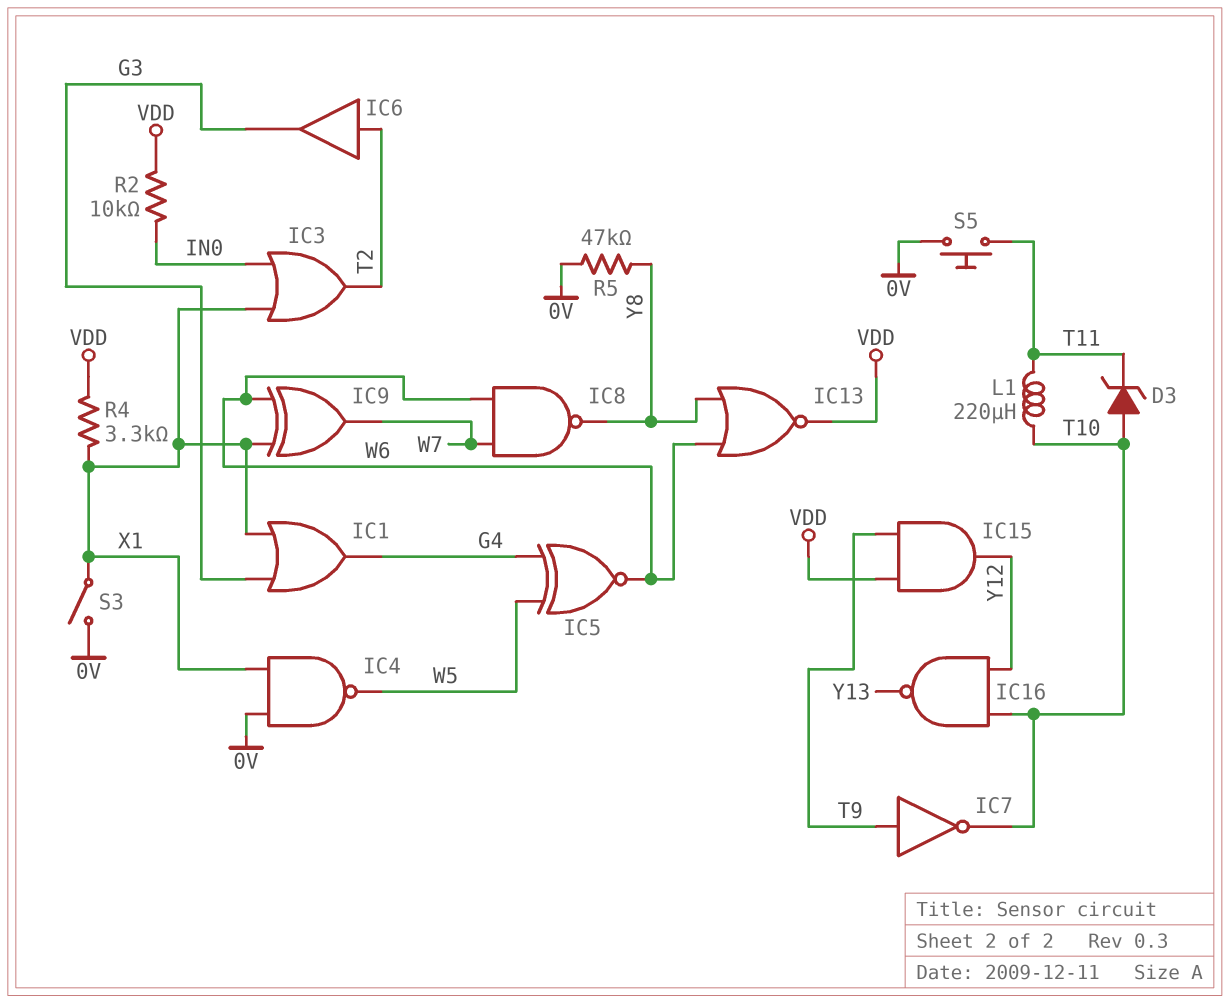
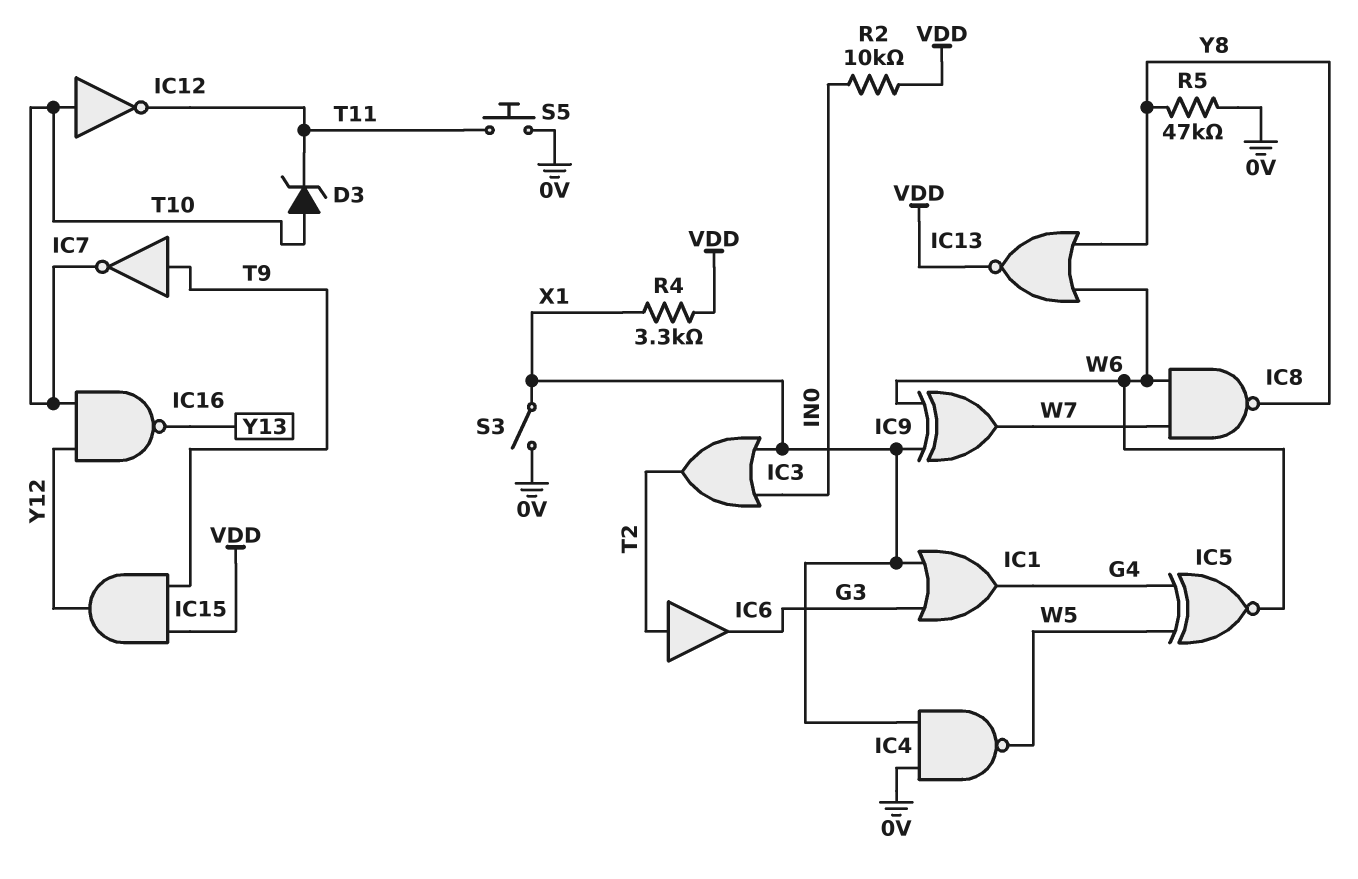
IC12: none -> NOT (in T10, out T11)
L1: 220uH (T10, T11) -> none

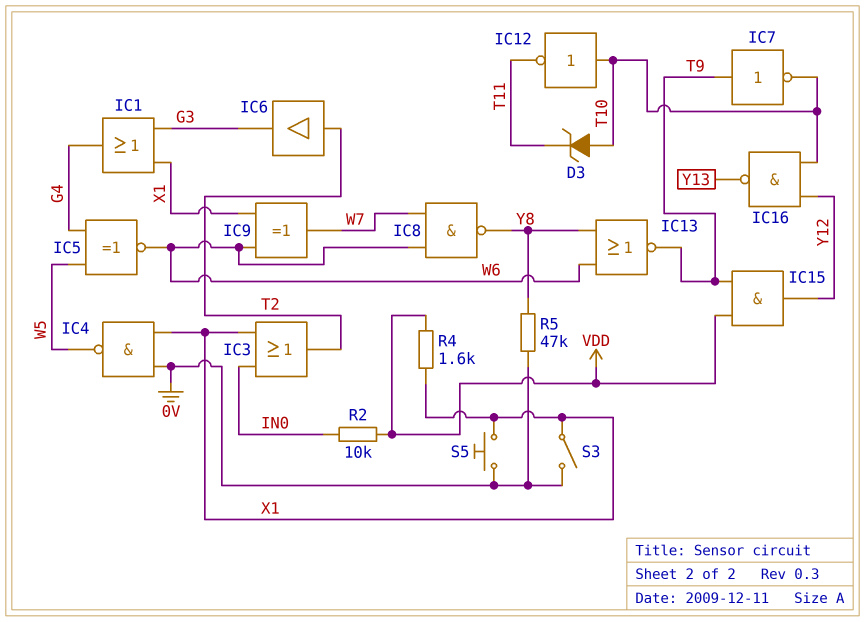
IC13: NOR (in W6, in Y8, out VDD) -> NOR (in W6, in Y8, out T9)
R4: 3.3k (VDD, X1) -> 1.6k (VDD, X1)
S5: button (0V, T11) -> button (0V, X1)

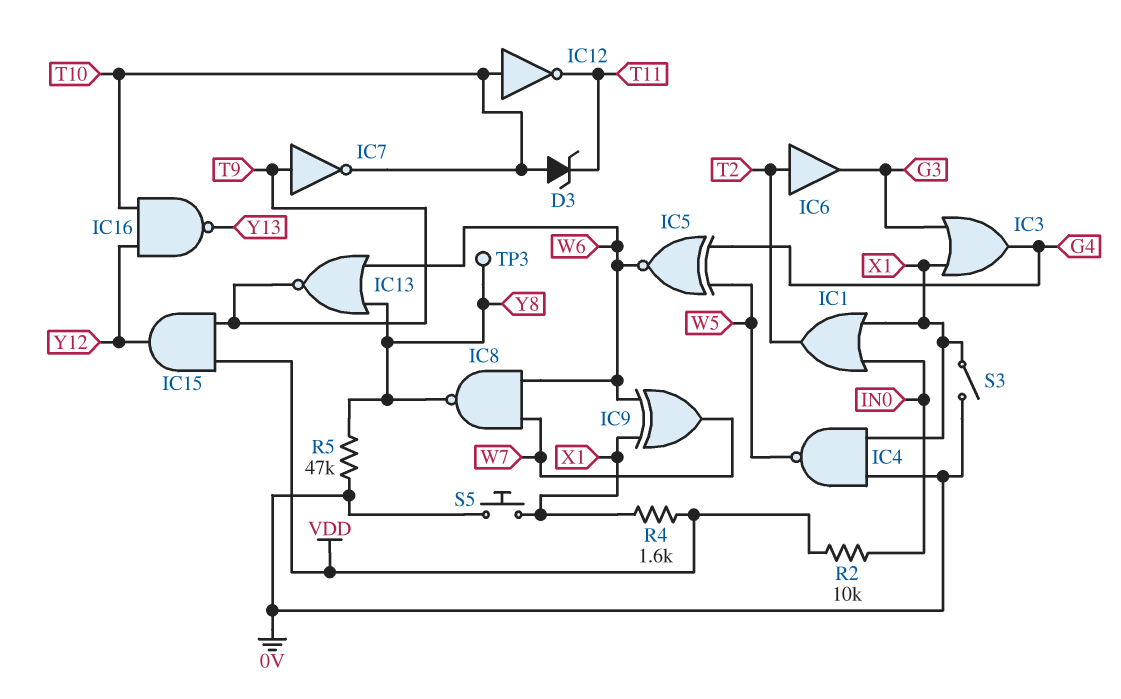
IC1: OR (in G3, in X1, out G4) -> OR (in IN0, in X1, out T2)
IC3: OR (in IN0, in X1, out T2) -> OR (in G3, in X1, out G4)
TP3: none -> test point (Y8)

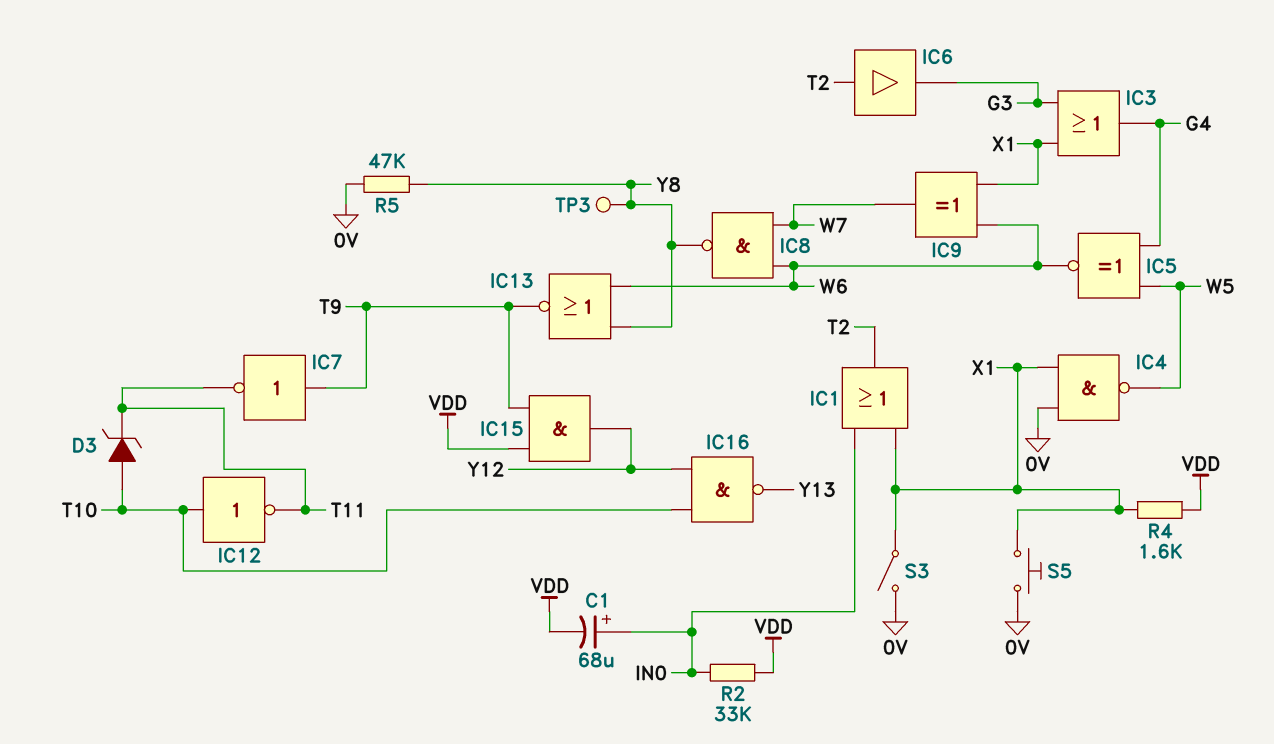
C1: none -> 68uF (plus IN0, minus VDD)
IC7: NOT (in T9, out T10) -> NOT (in T9, out T11)
R2: 10k (IN0, VDD) -> 33k (IN0, VDD)

